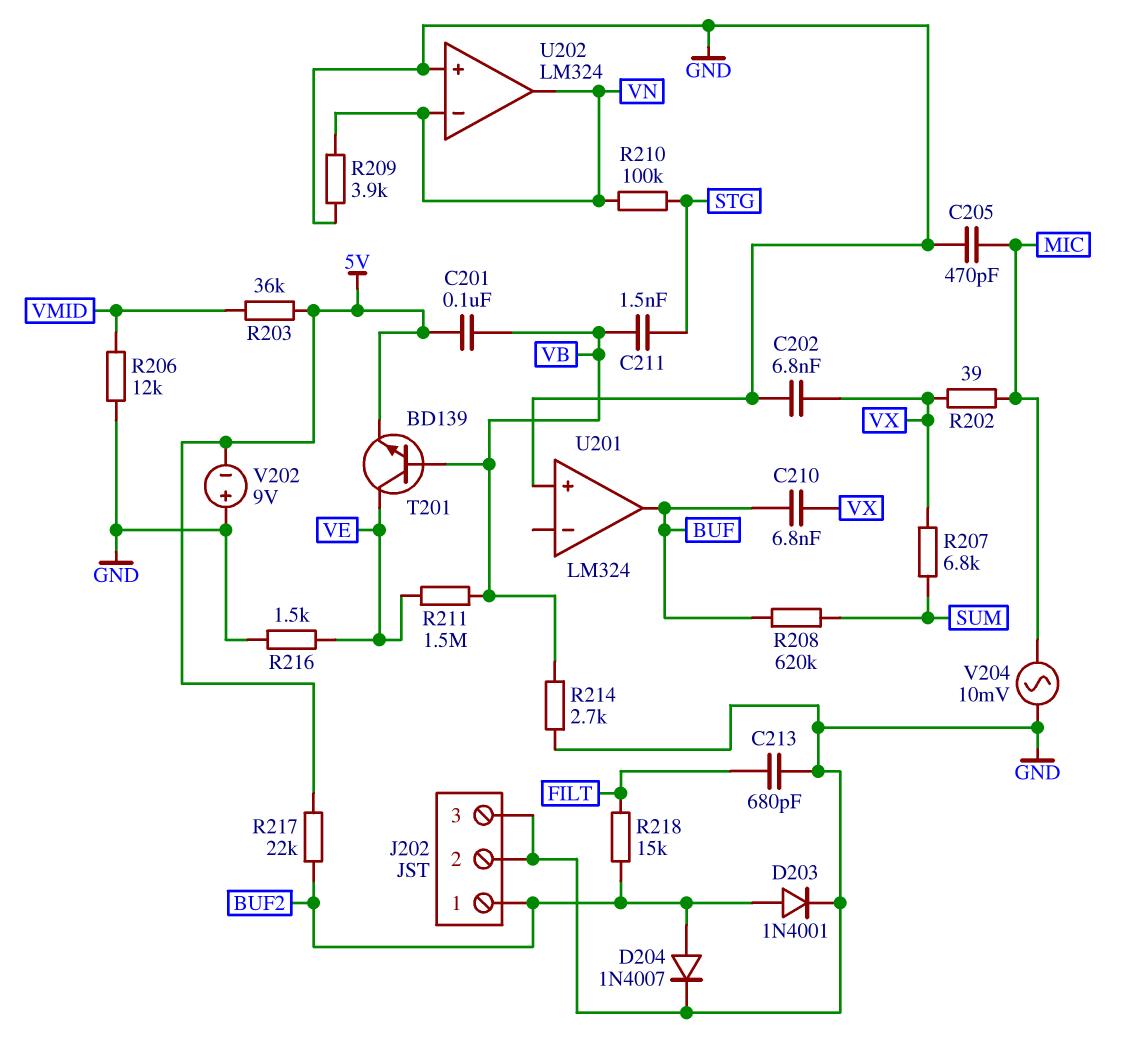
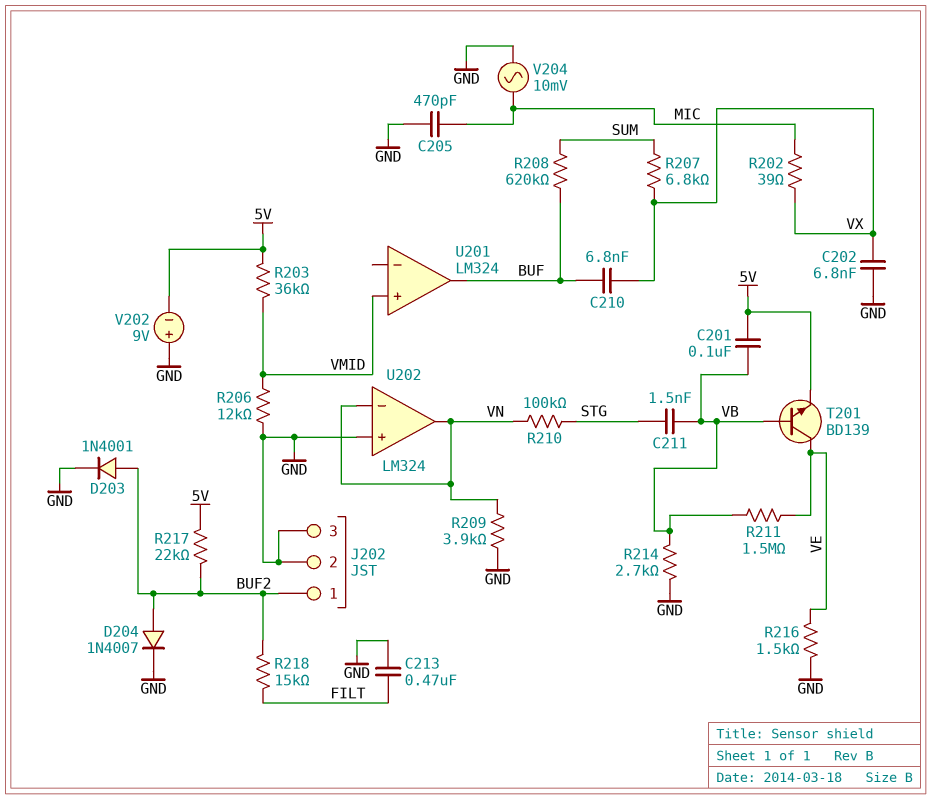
C213: 680pF (FILT, GND) -> 470nF (FILT, GND)
U201 pin in+: GND -> VMID

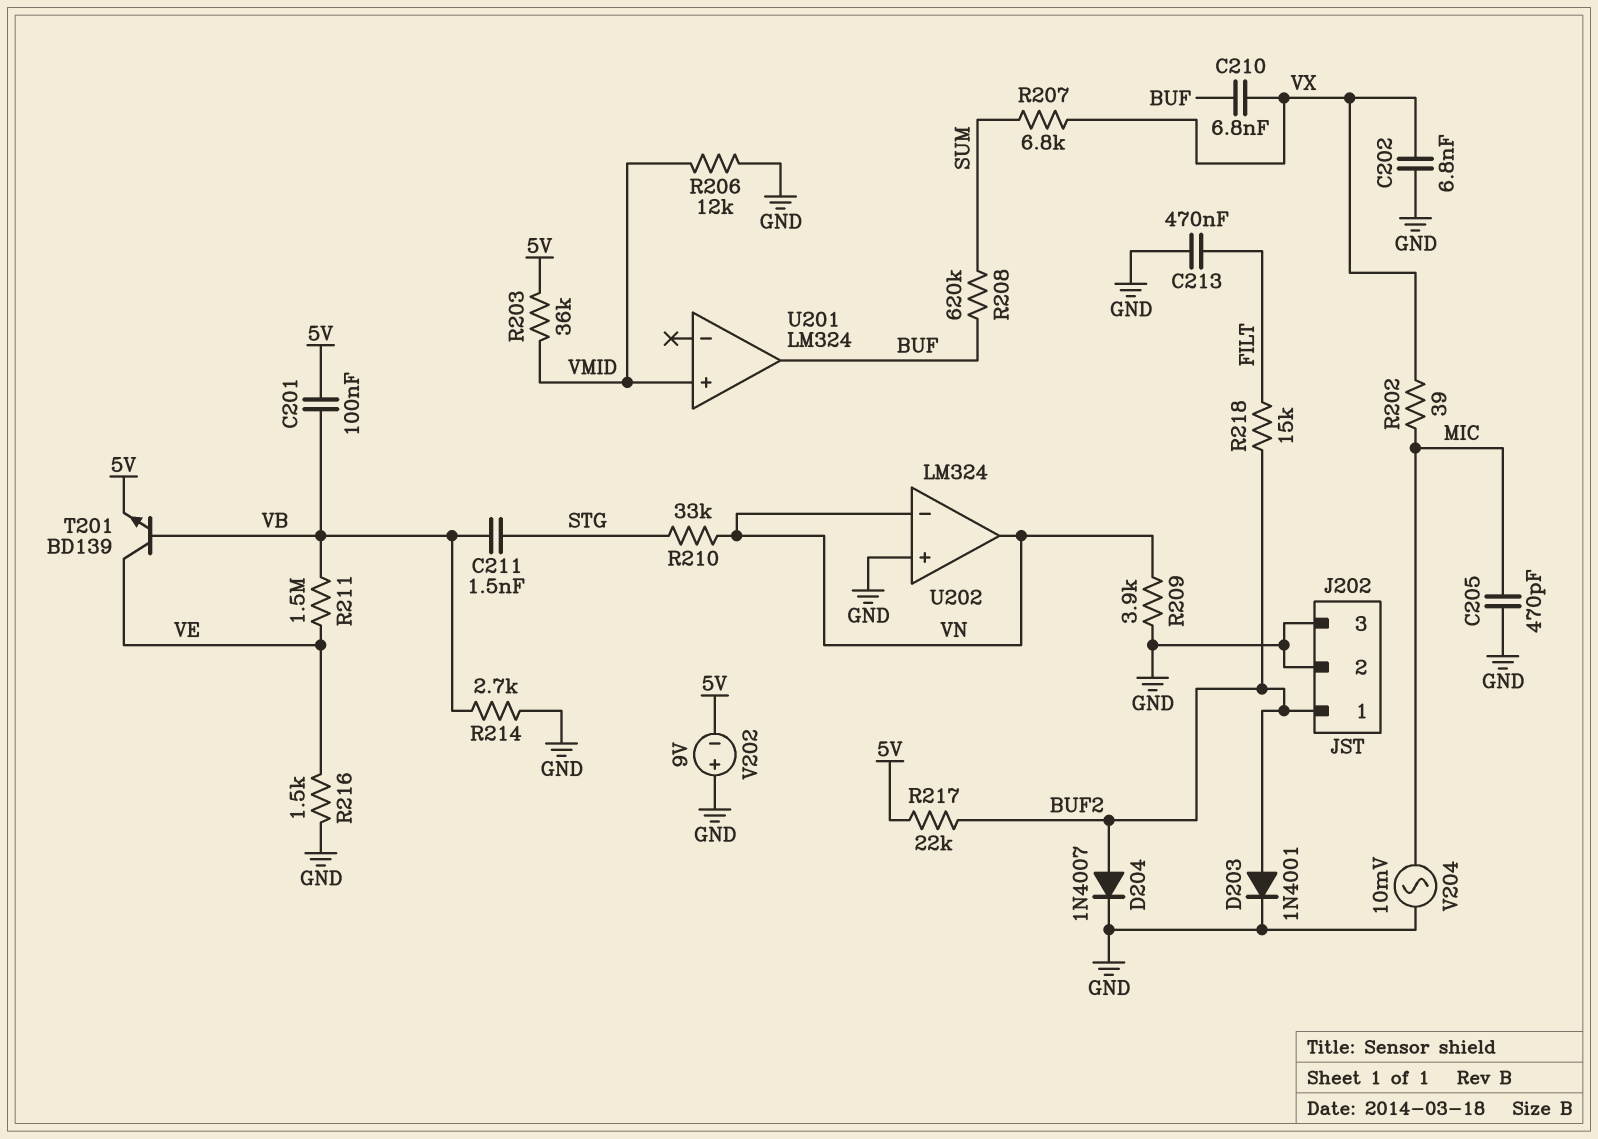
R210: 100k (STG, VN) -> 33k (STG, VN)

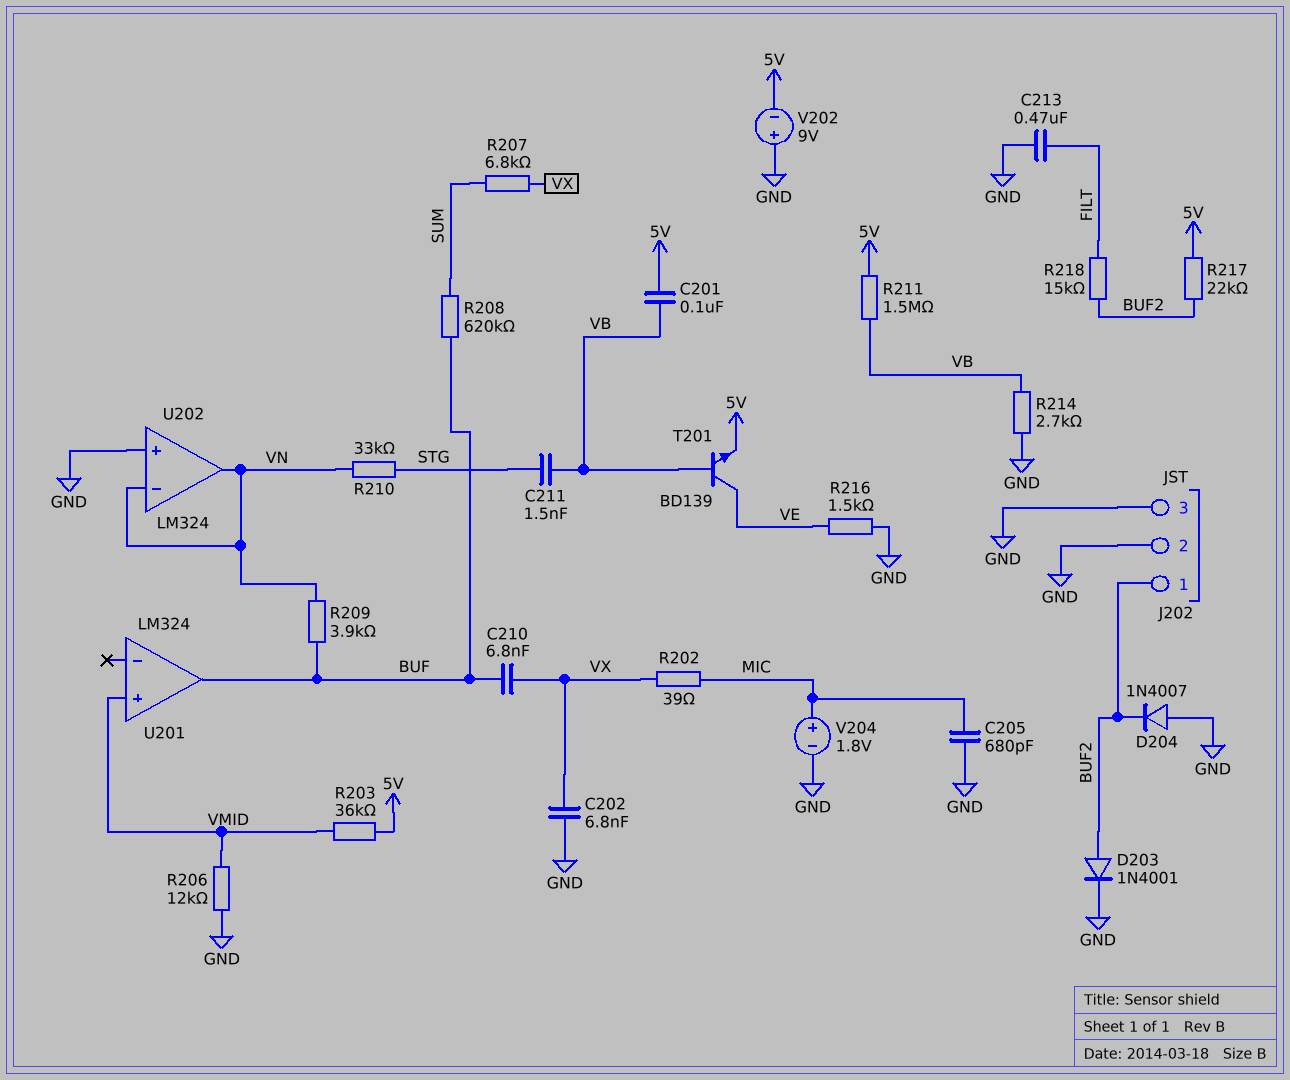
C205: 470pF (GND, MIC) -> 680pF (GND, MIC)
D204: diode 1N4007 (A BUF2, K GND) -> diode 1N4007 (A GND, K BUF2)
R209: 3.9k (GND, VN) -> 3.9k (BUF, VN)
R211: 1.5M (VB, VE) -> 1.5M (5V, VB)
V204: AC 10mV (GND, MIC) -> 1.8V (plus MIC, minus GND)

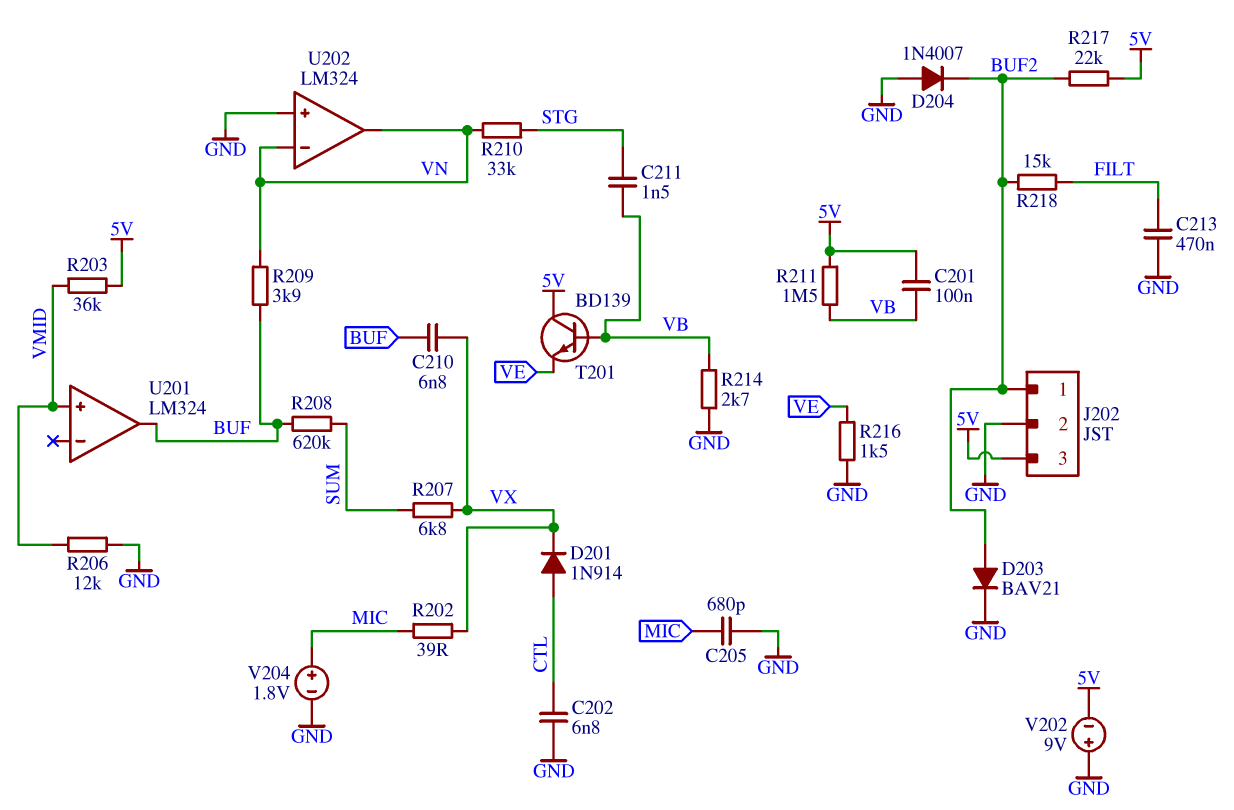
C202: 6.8nF (GND, VX) -> 6.8nF (CTL, GND)
D201: none -> diode 1N914 (A CTL, K VX)
D203: diode 1N4001 (A BUF2, K GND) -> diode BAV21 (A BUF2, K GND)
J202 pin 3: GND -> 5V
T201: NPN BD139 (B VB, C VE, E 5V) -> NPN BD139 (B VB, C 5V, E VE)

